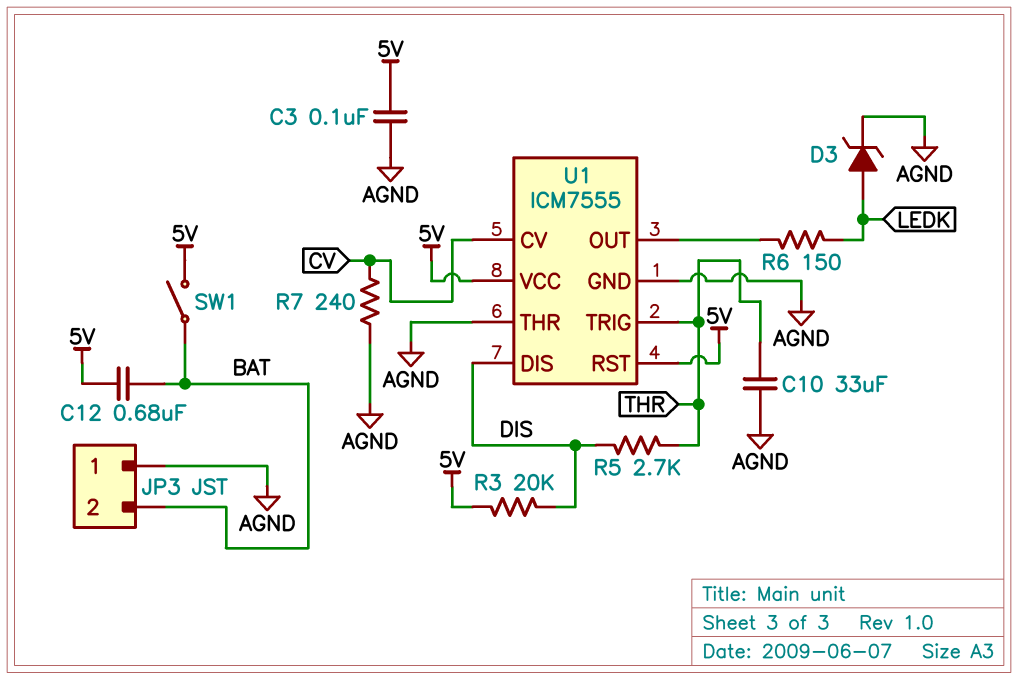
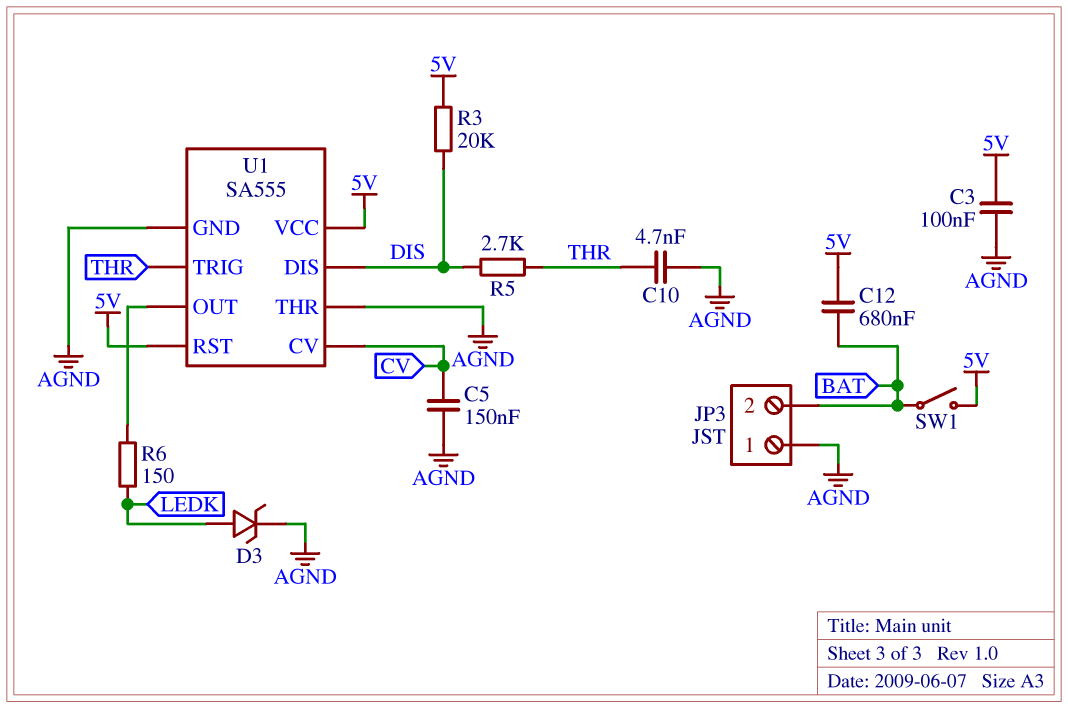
C5: none -> 150nF (AGND, CV)
C10: 33uF (AGND, THR) -> 4.7nF (AGND, THR)
R7: 240 (AGND, CV) -> none
U1: ICM7555 -> SA555

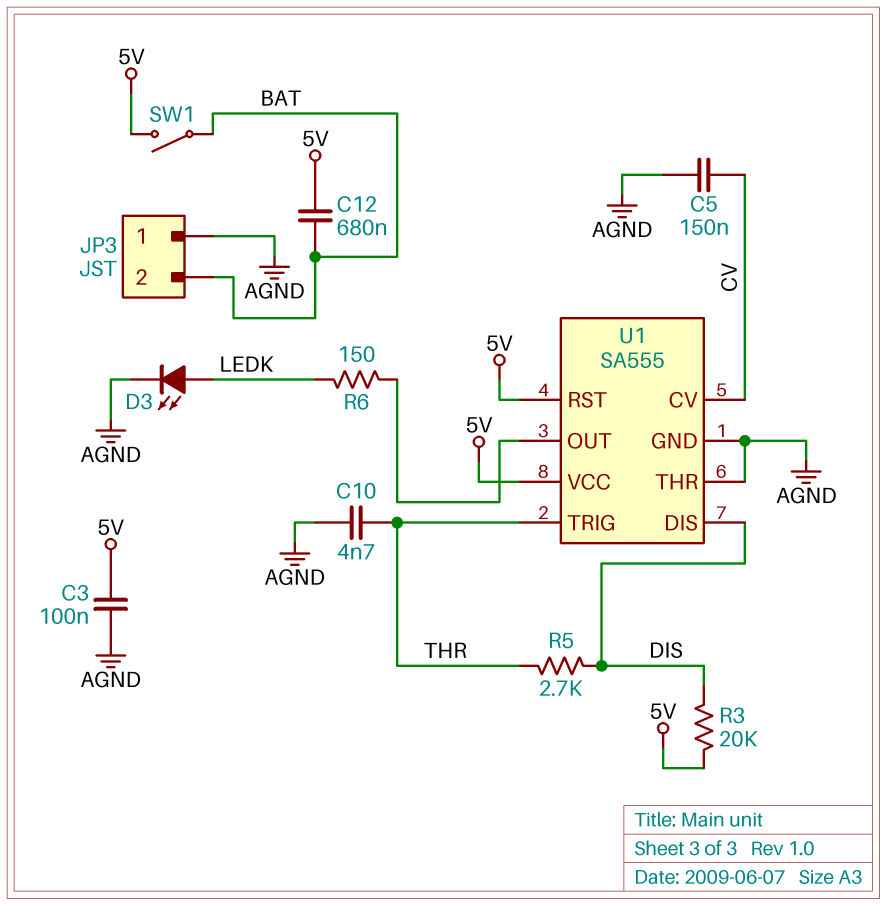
D3: zener (A LEDK, K AGND) -> LED (A LEDK, K AGND)

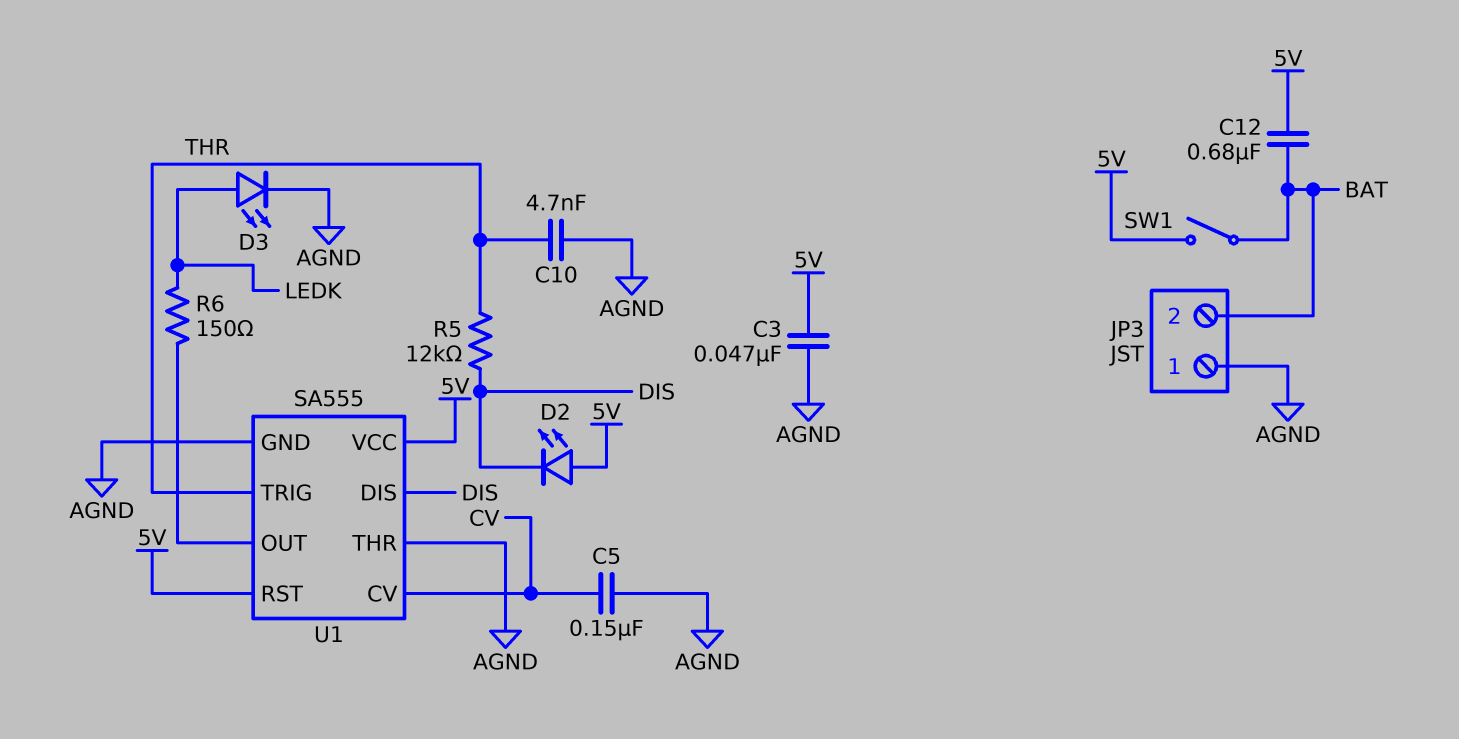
C3: 100nF (5V, AGND) -> 47nF (5V, AGND)
D2: none -> LED (A 5V, K DIS)
R3: 20k (5V, DIS) -> none
R5: 2.7k (DIS, THR) -> 12k (DIS, THR)

